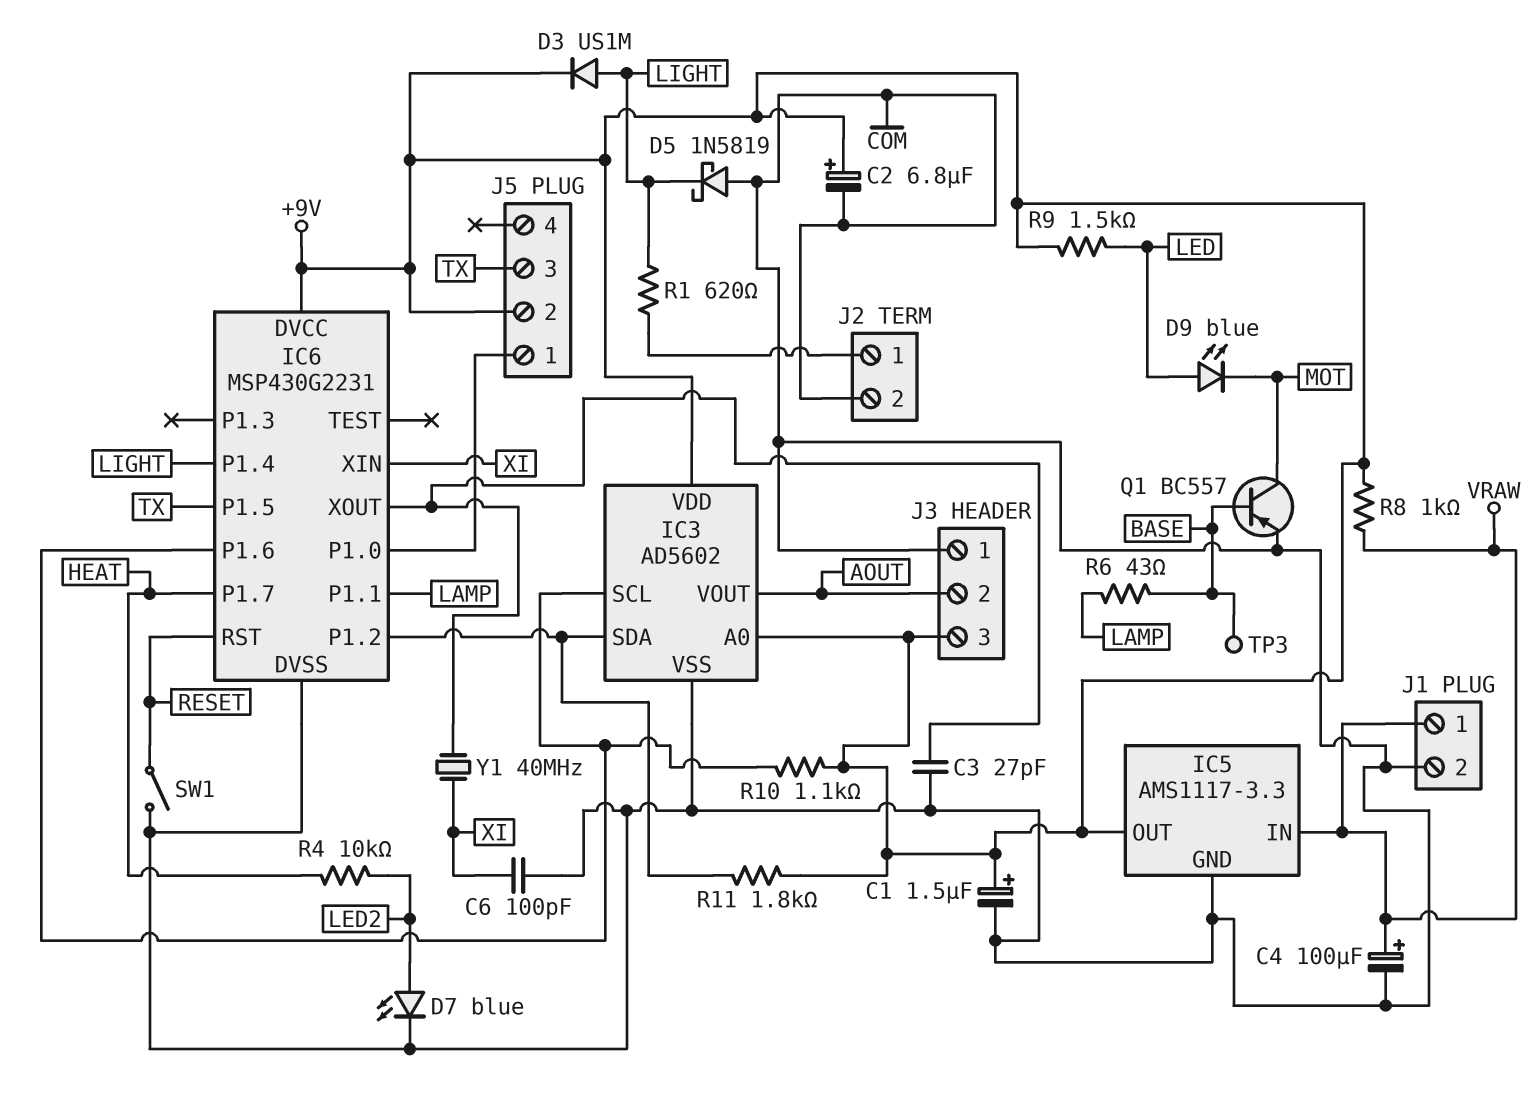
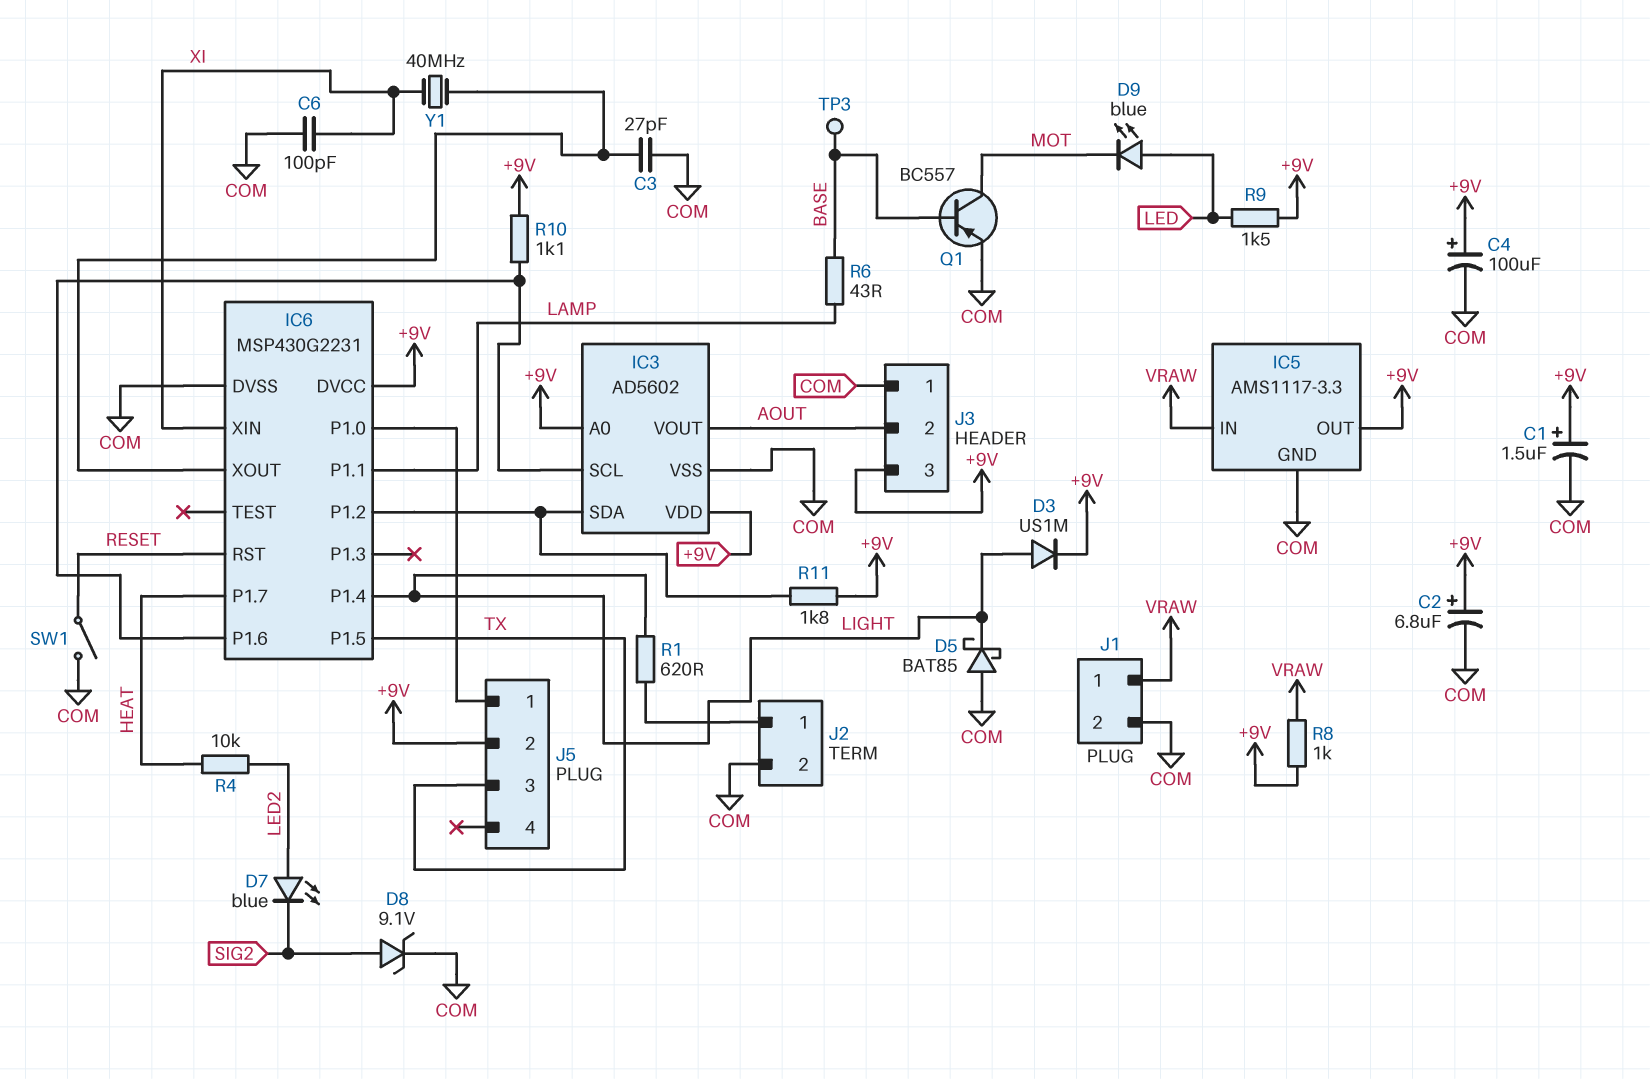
C4: 100uF (plus VRAW, minus COM) -> 100uF (plus +9V, minus COM)
D5: schottky 1N5819 (A COM, K LIGHT) -> schottky BAT85 (A COM, K LIGHT)
D7: LED blue (A LED2, K COM) -> LED blue (A LED2, K SIG2)
D8: none -> zener 9.1V (A SIG2, K COM)

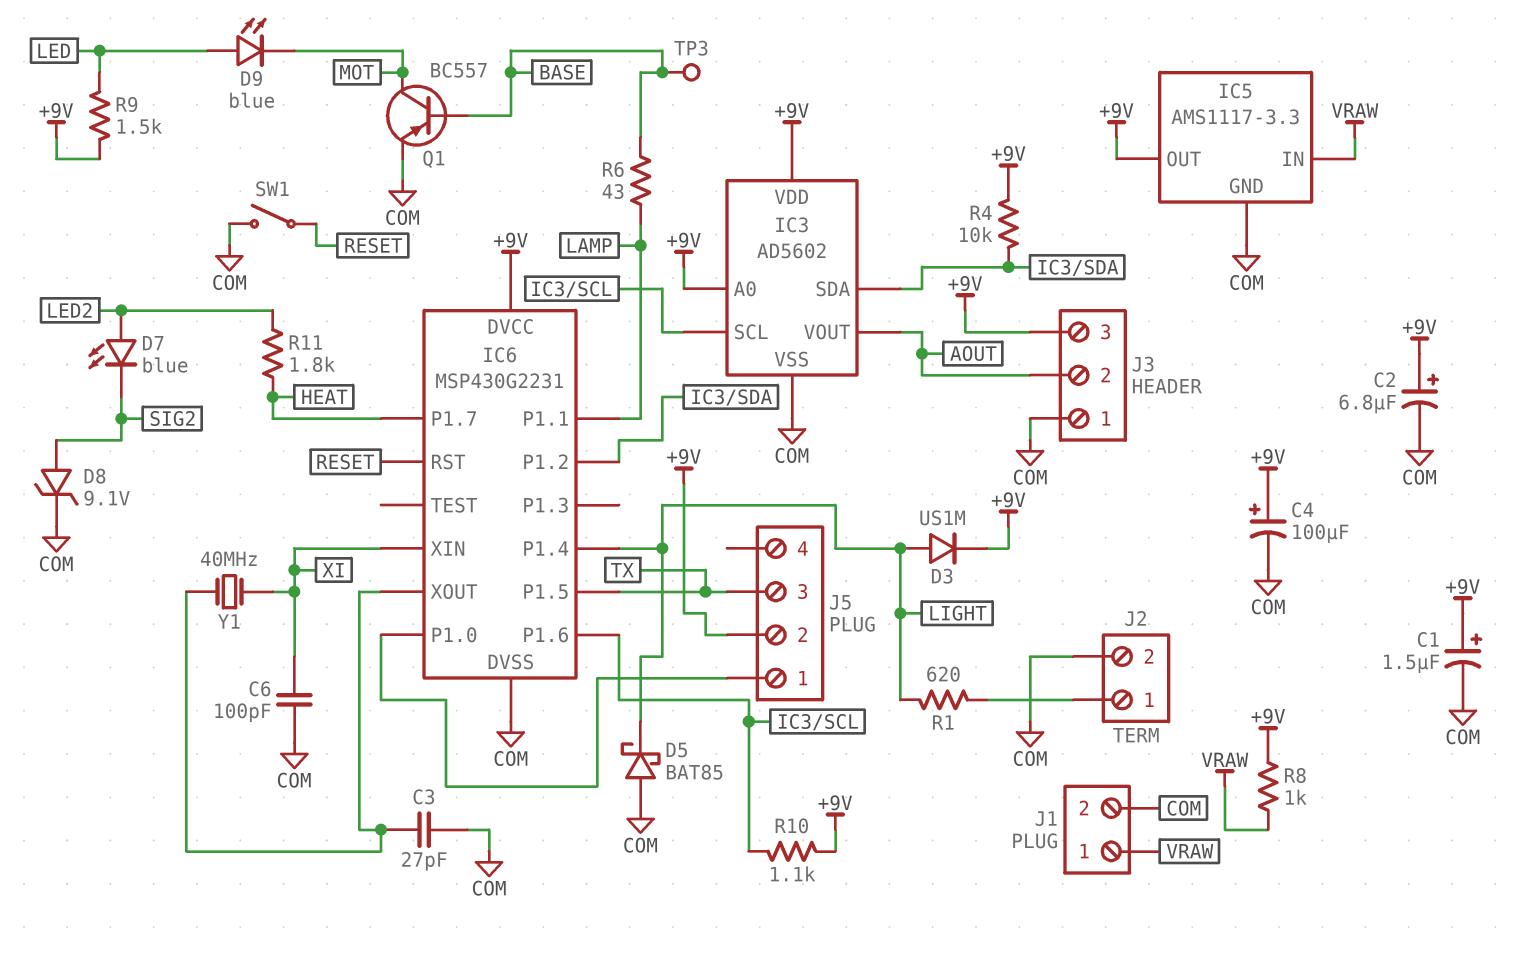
R4: 10k (HEAT, LED2) -> 10k (+9V, IC3/SDA)
R11: 1.8k (+9V, IC3/SDA) -> 1.8k (HEAT, LED2)

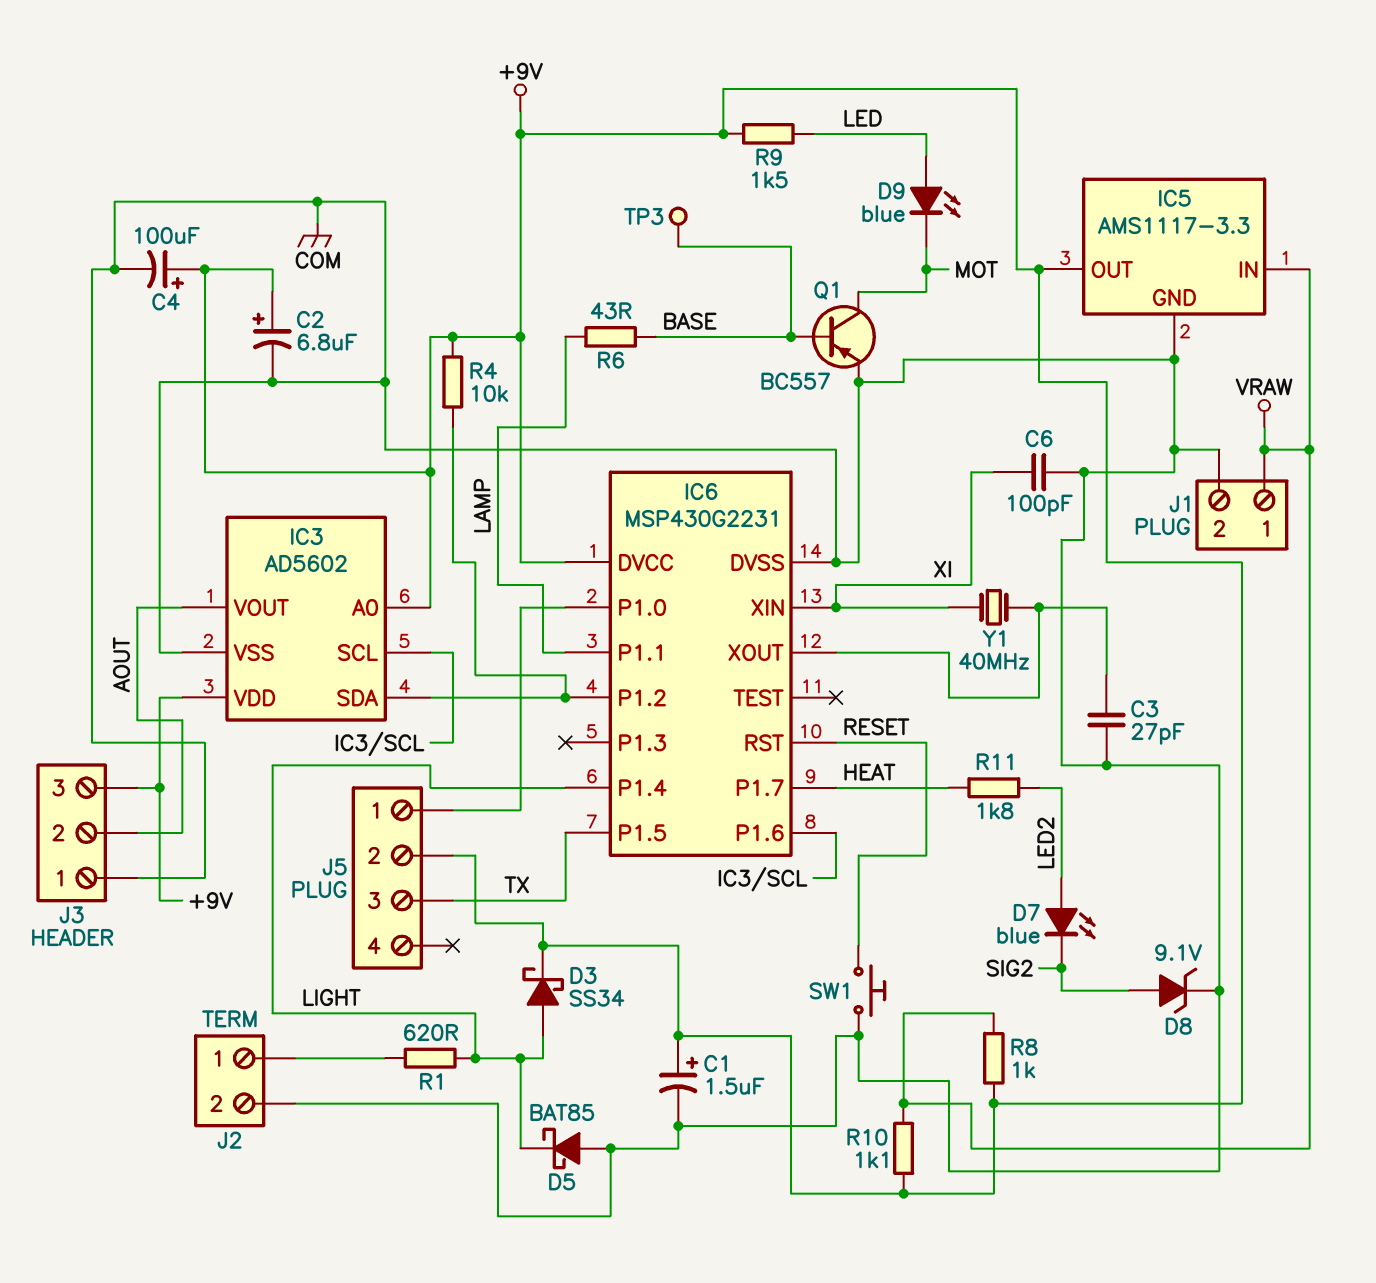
D3: diode US1M (A LIGHT, K +9V) -> schottky SS34 (A LIGHT, K +9V)
R10: 1.1k (+9V, IC3/SCL) -> 1.1k (+9V, VRAW)
SW1: switch (COM, RESET) -> button (COM, RESET)

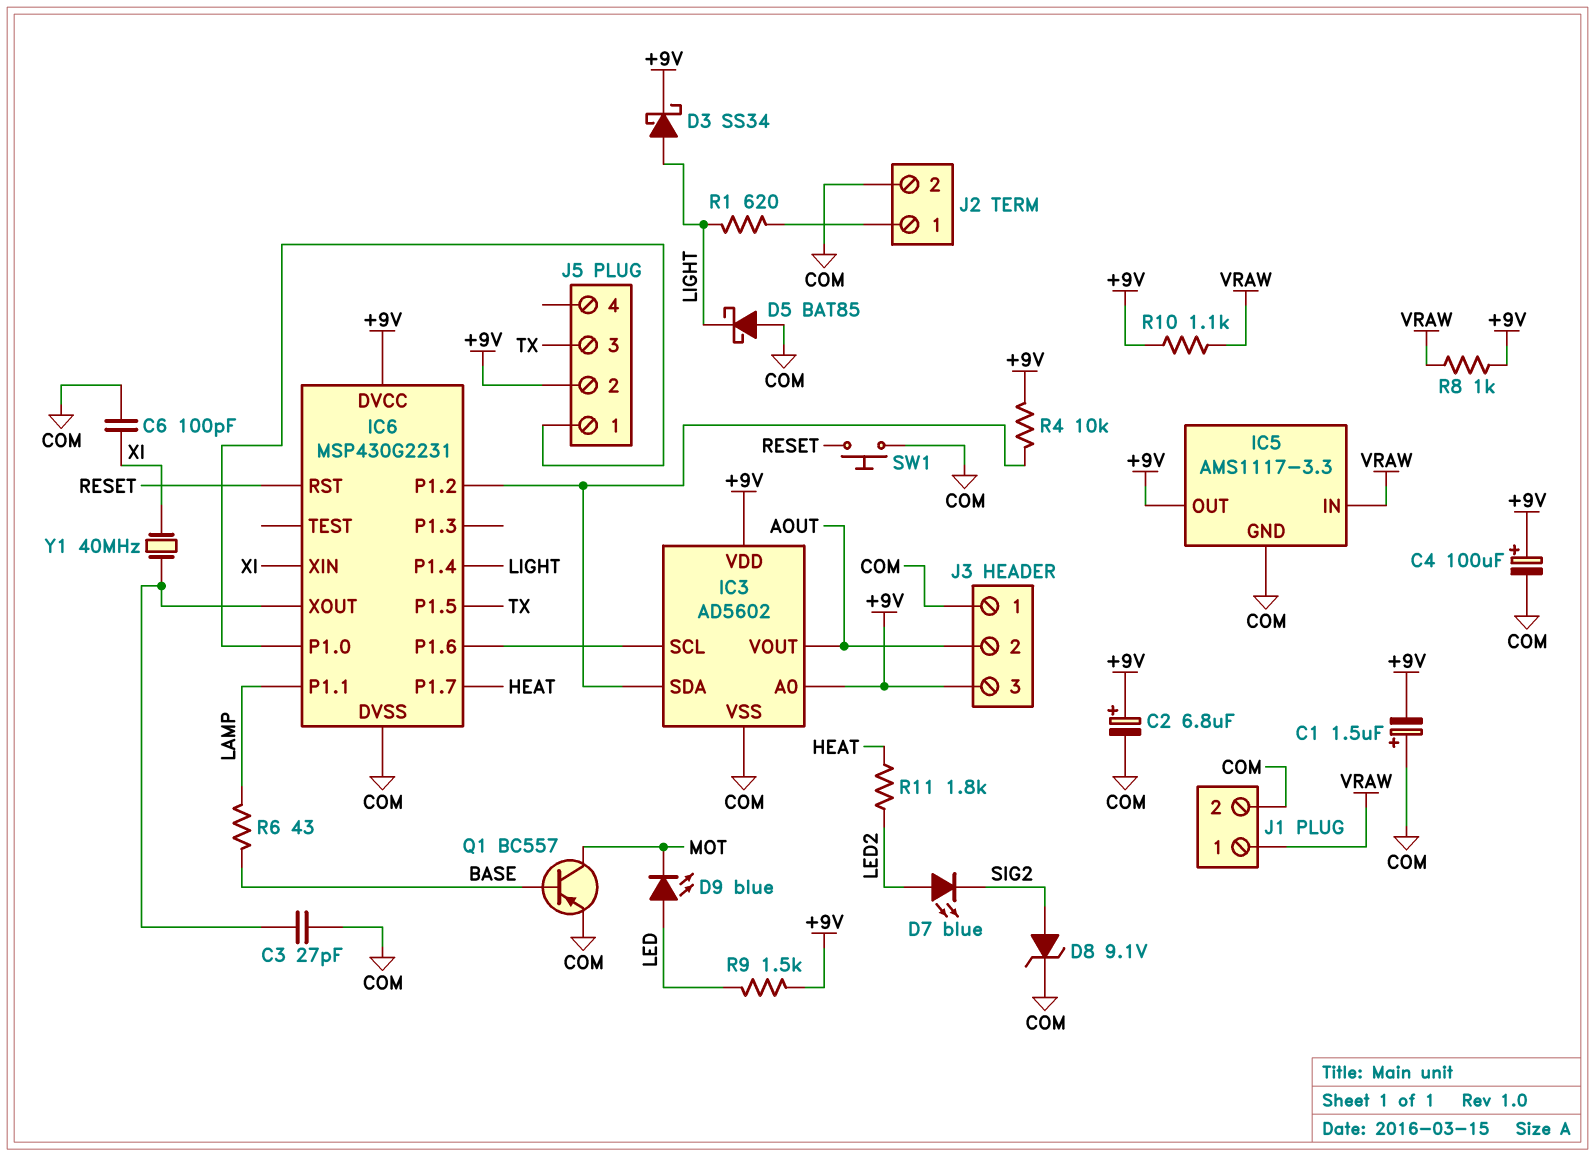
C1: 1.5uF (plus +9V, minus COM) -> 1.5uF (plus COM, minus +9V)
TP3: test point (BASE) -> none

